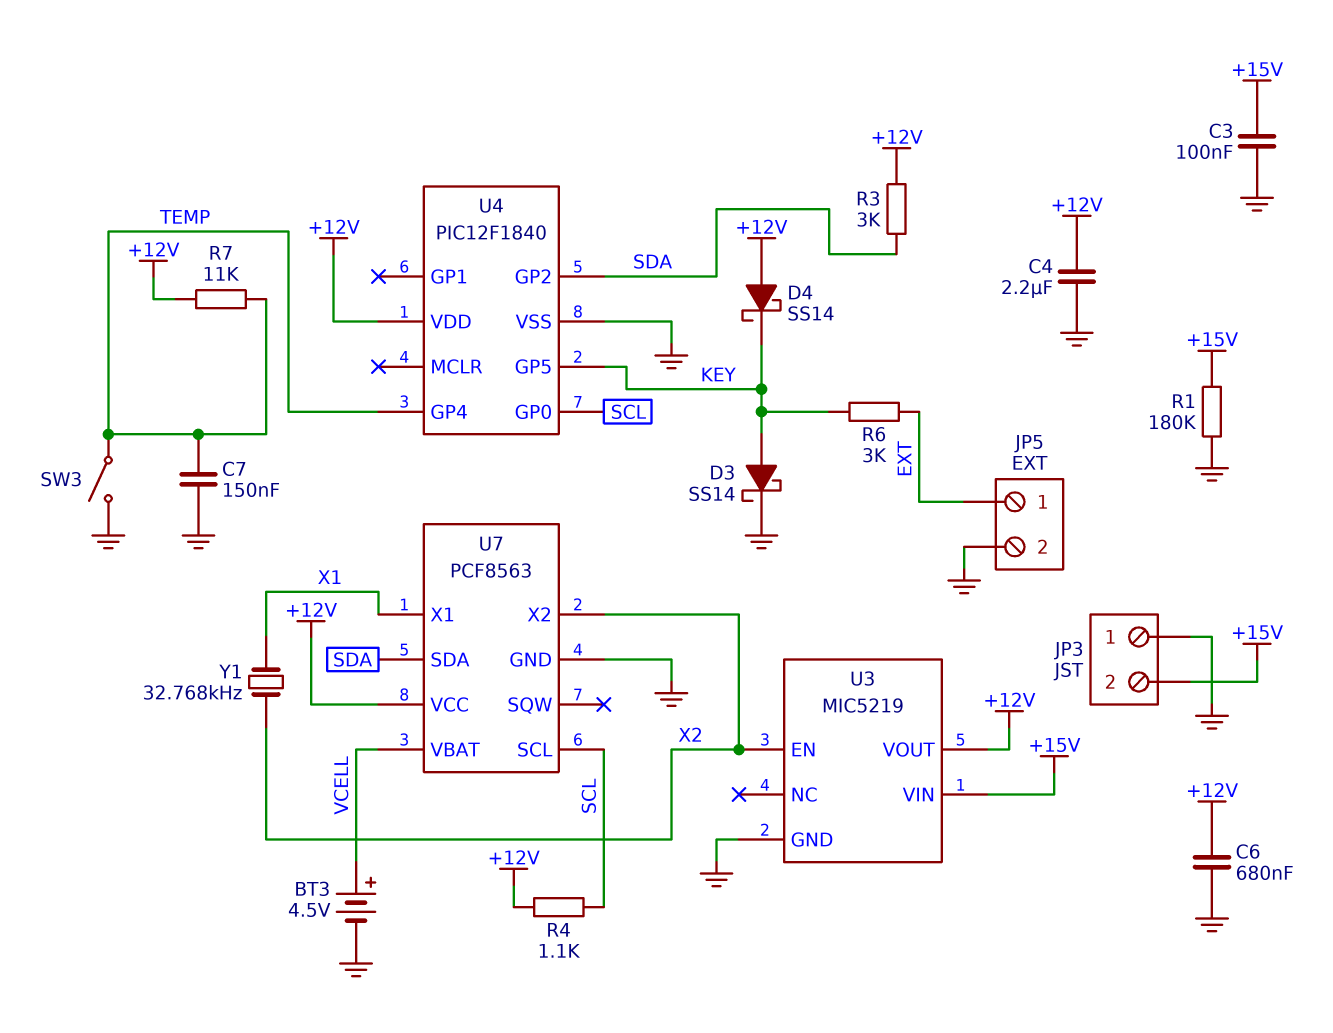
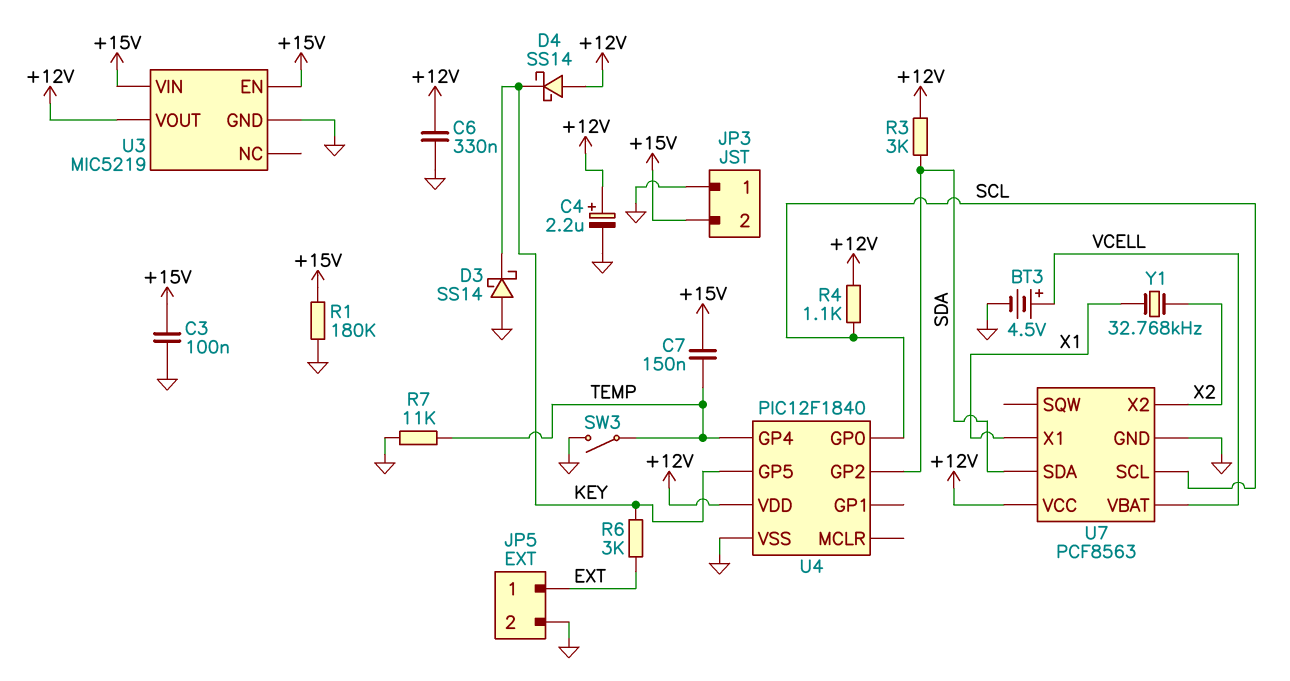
C4: 2.2uF (+12V, GND) -> 2.2uF (plus +12V, minus GND)
C6: 680nF (+12V, GND) -> 330nF (+12V, GND)
C7: 150nF (GND, TEMP) -> 150nF (+15V, TEMP)
D3: schottky SS14 (A KEY, K GND) -> schottky SS14 (A GND, K KEY)
R7: 11k (+12V, TEMP) -> 11k (GND, TEMP)
U3 pin EN: X2 -> +15V

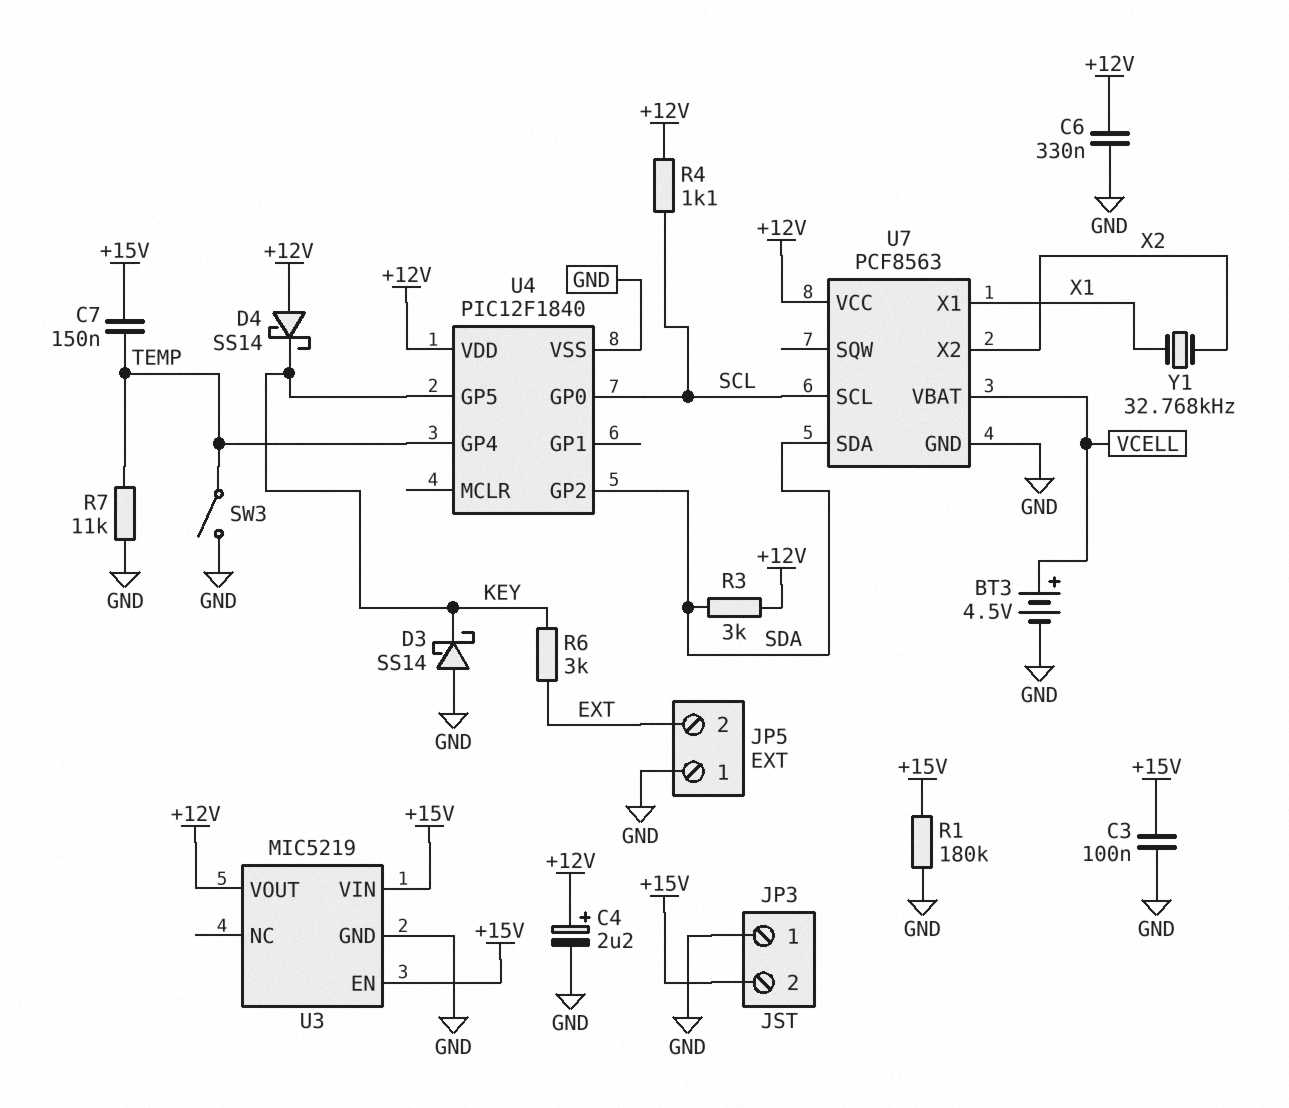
JP5 pin 1: EXT -> GND
JP5 pin 2: GND -> EXT

